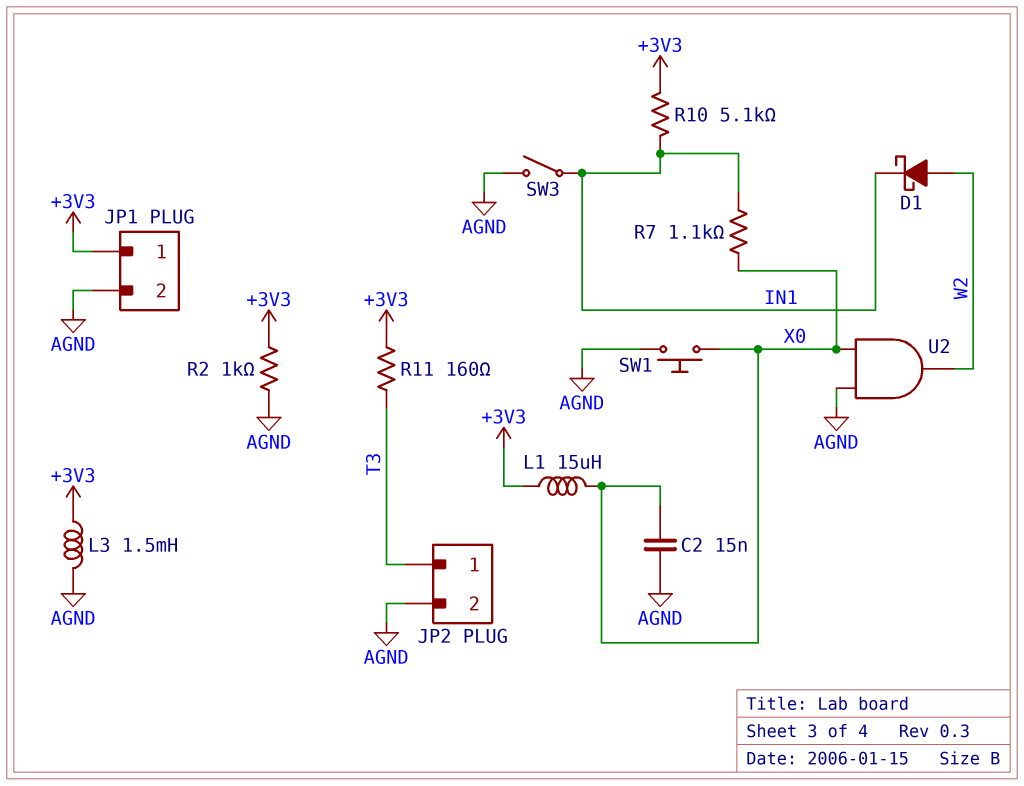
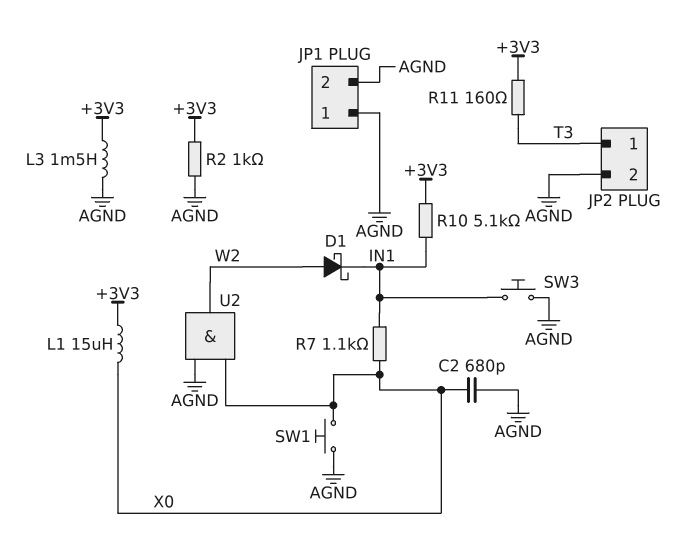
C2: 15nF (AGND, X0) -> 680pF (AGND, X0)
JP1 pin 1: +3V3 -> AGND
SW3: switch (AGND, IN1) -> button (AGND, IN1)

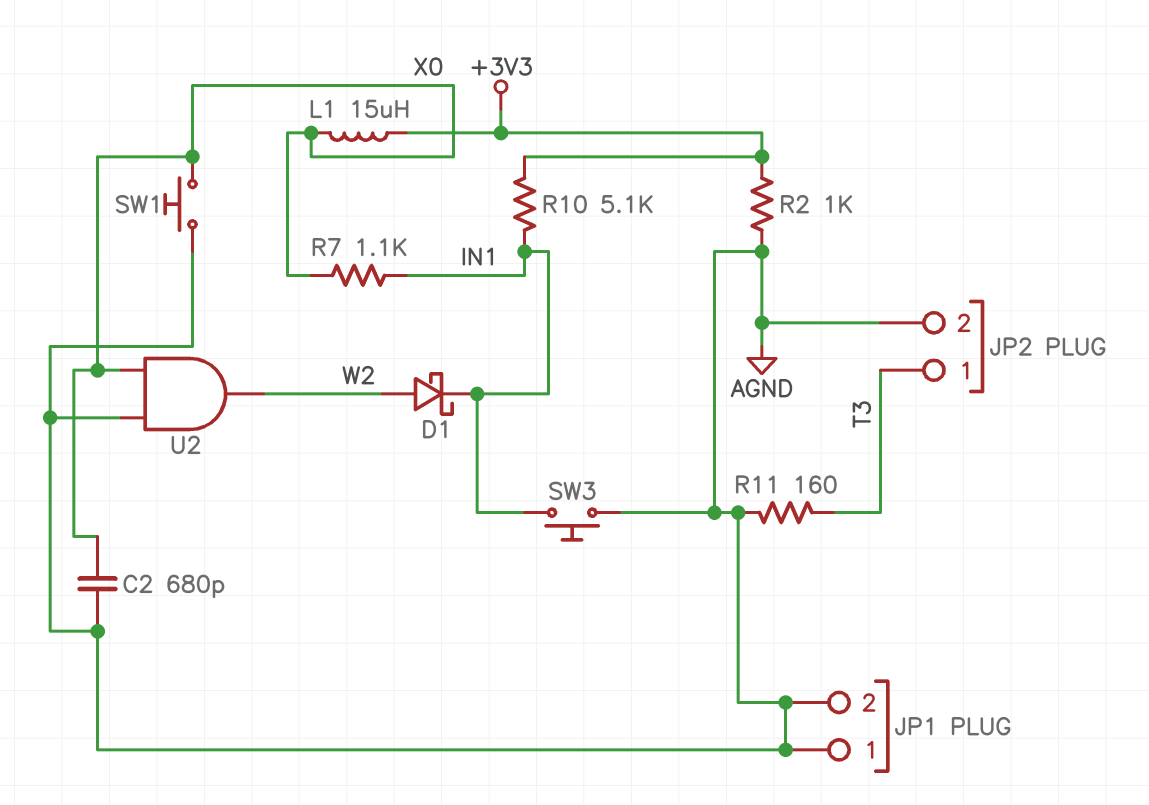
L3: 1.5mH (+3V3, AGND) -> none
R11: 160 (+3V3, T3) -> 160 (AGND, T3)

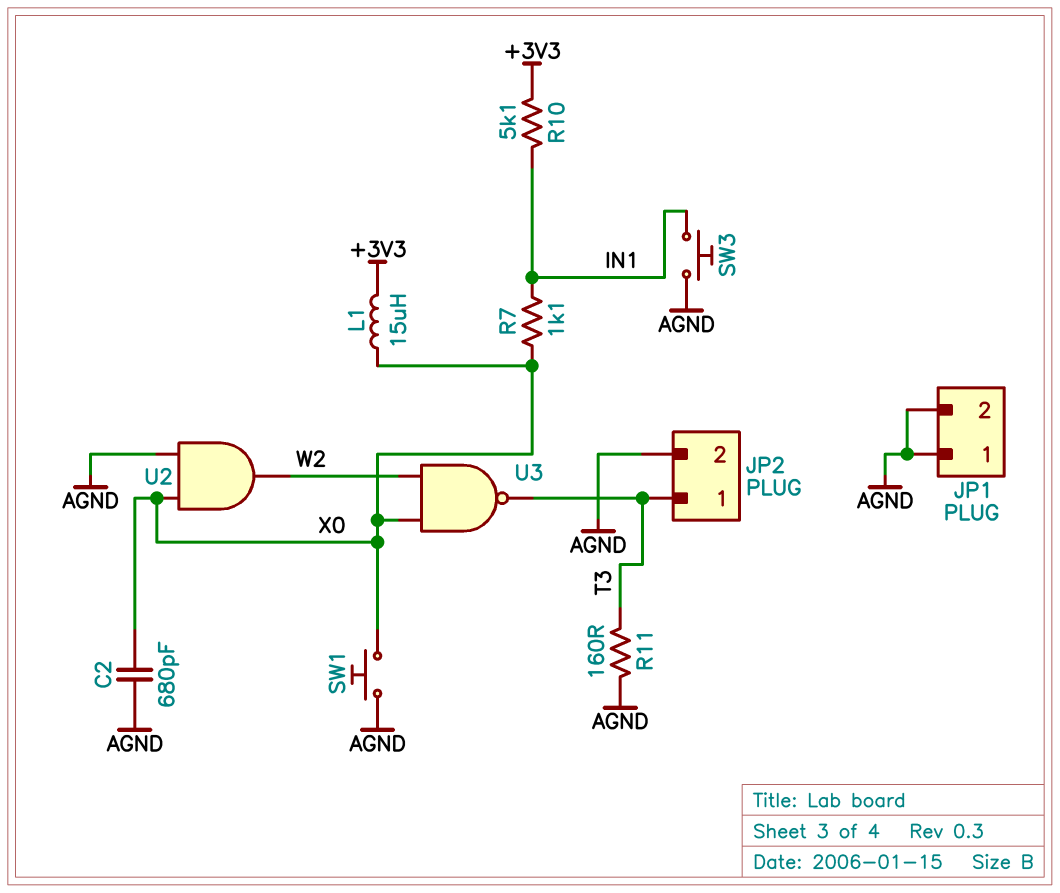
D1: schottky (A W2, K IN1) -> none
R2: 1k (+3V3, AGND) -> none
U3: none -> NAND (in W2, in X0, out T3)

